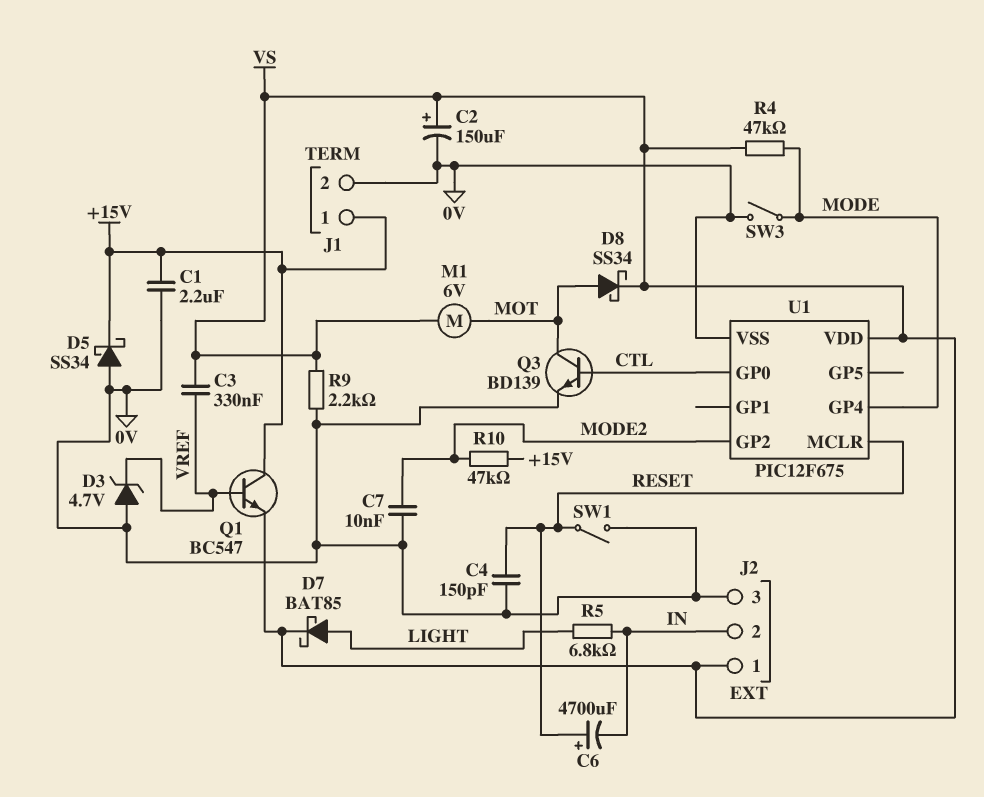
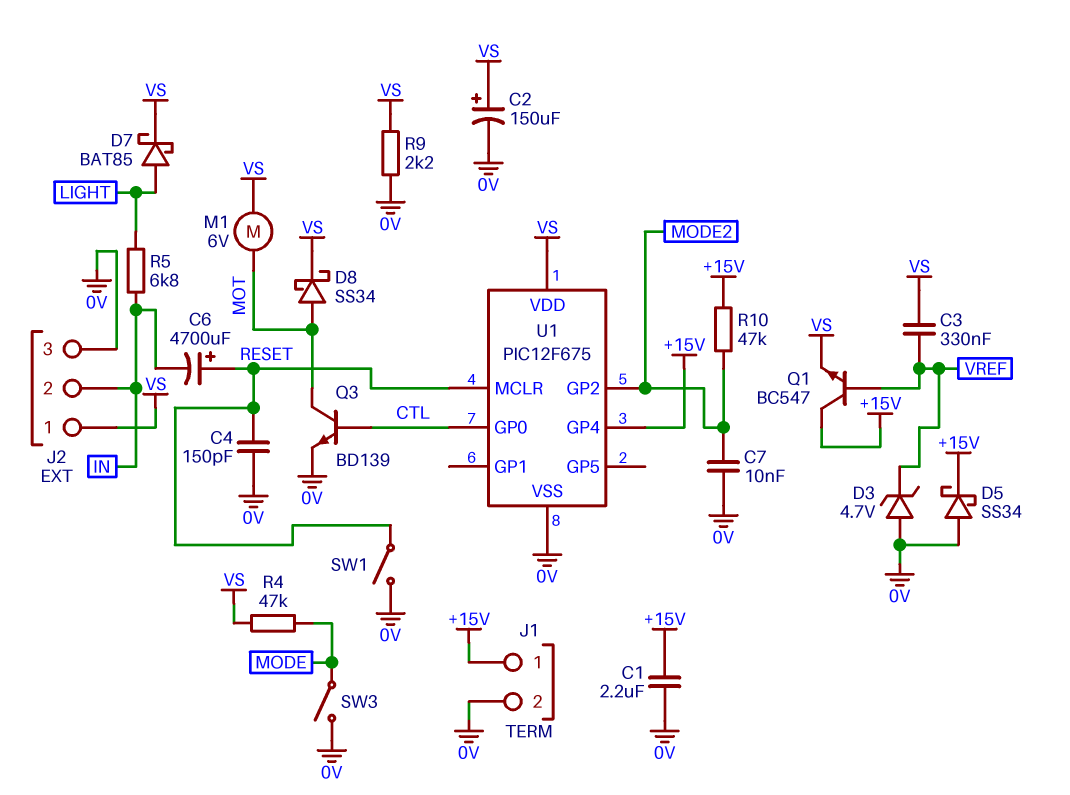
U1 pin GP4: MODE -> +15V

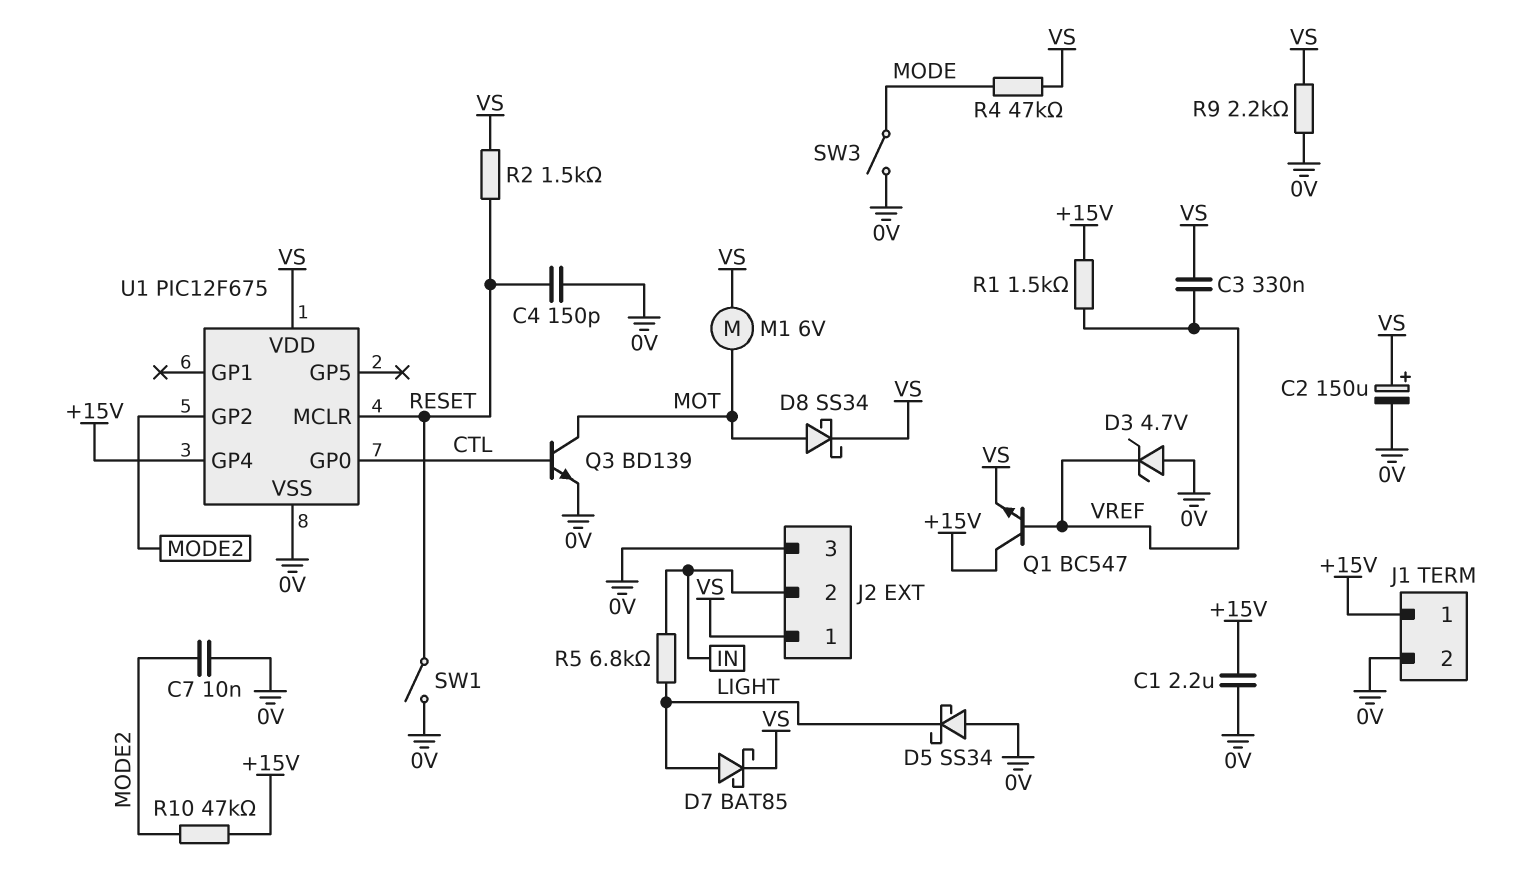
C6: 4700uF (plus RESET, minus IN) -> none
D5: schottky SS34 (A 0V, K +15V) -> schottky SS34 (A 0V, K LIGHT)
R1: none -> 1.5k (+15V, VREF)
R2: none -> 1.5k (RESET, VS)

